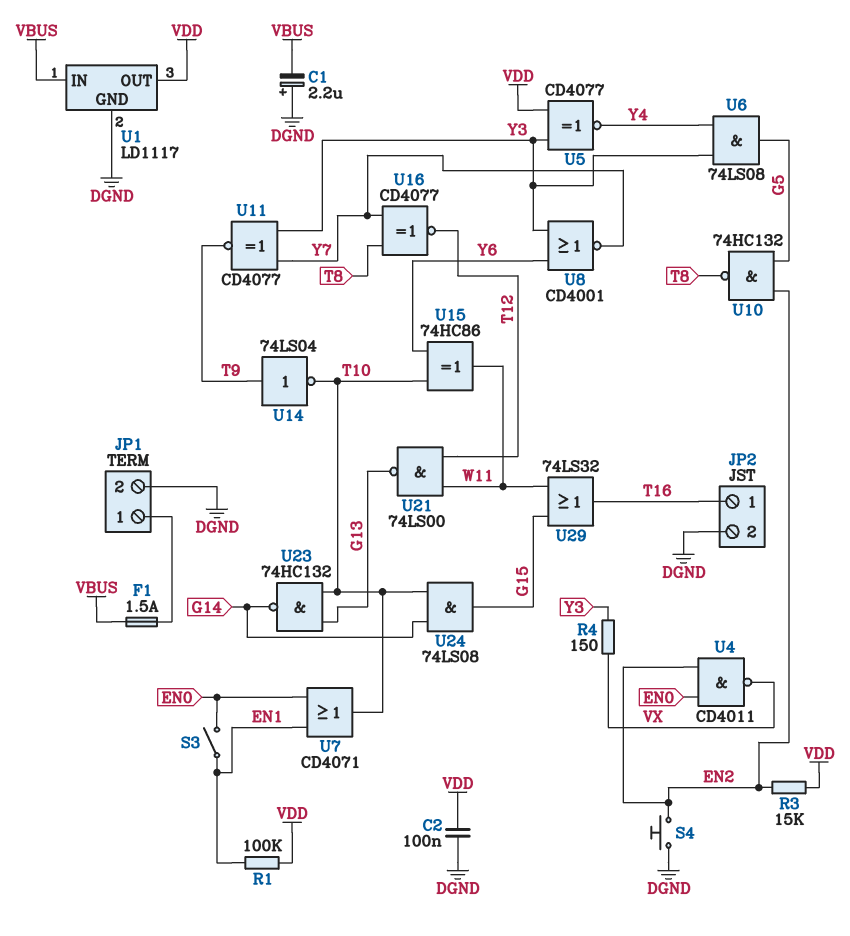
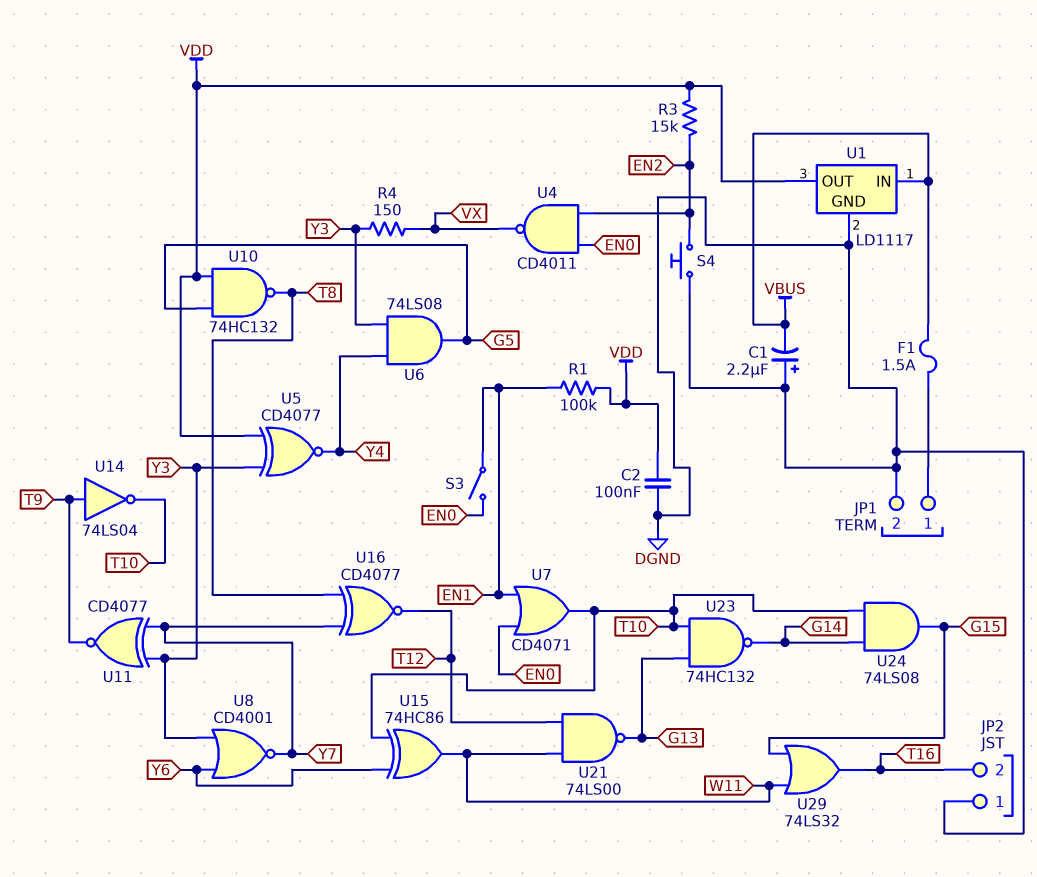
JP2 pin 1: T16 -> DGND
JP2 pin 2: DGND -> T16
U10: NAND 74HC132 (in EN2, in G5, out T8) -> NAND 74HC132 (in G5, in VDD, out T8)

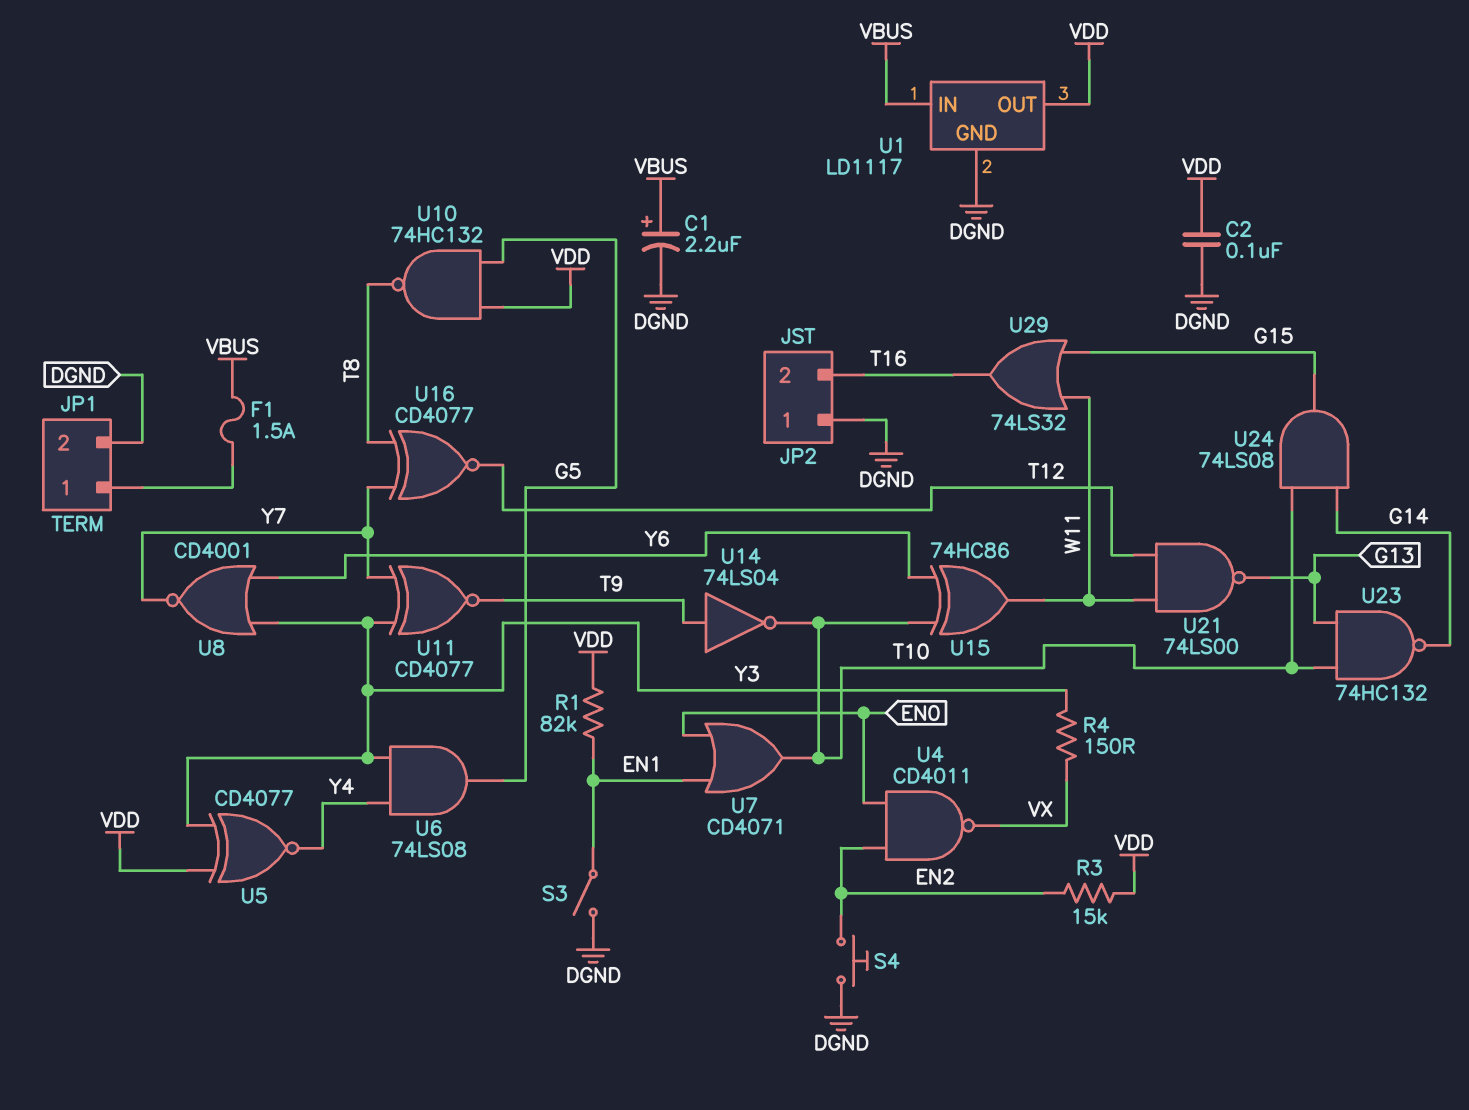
C1: 2.2uF (plus DGND, minus VBUS) -> 2.2uF (plus VBUS, minus DGND)
R1: 100k (EN1, VDD) -> 82k (EN1, VDD)
S3: switch (EN0, EN1) -> switch (DGND, EN1)

